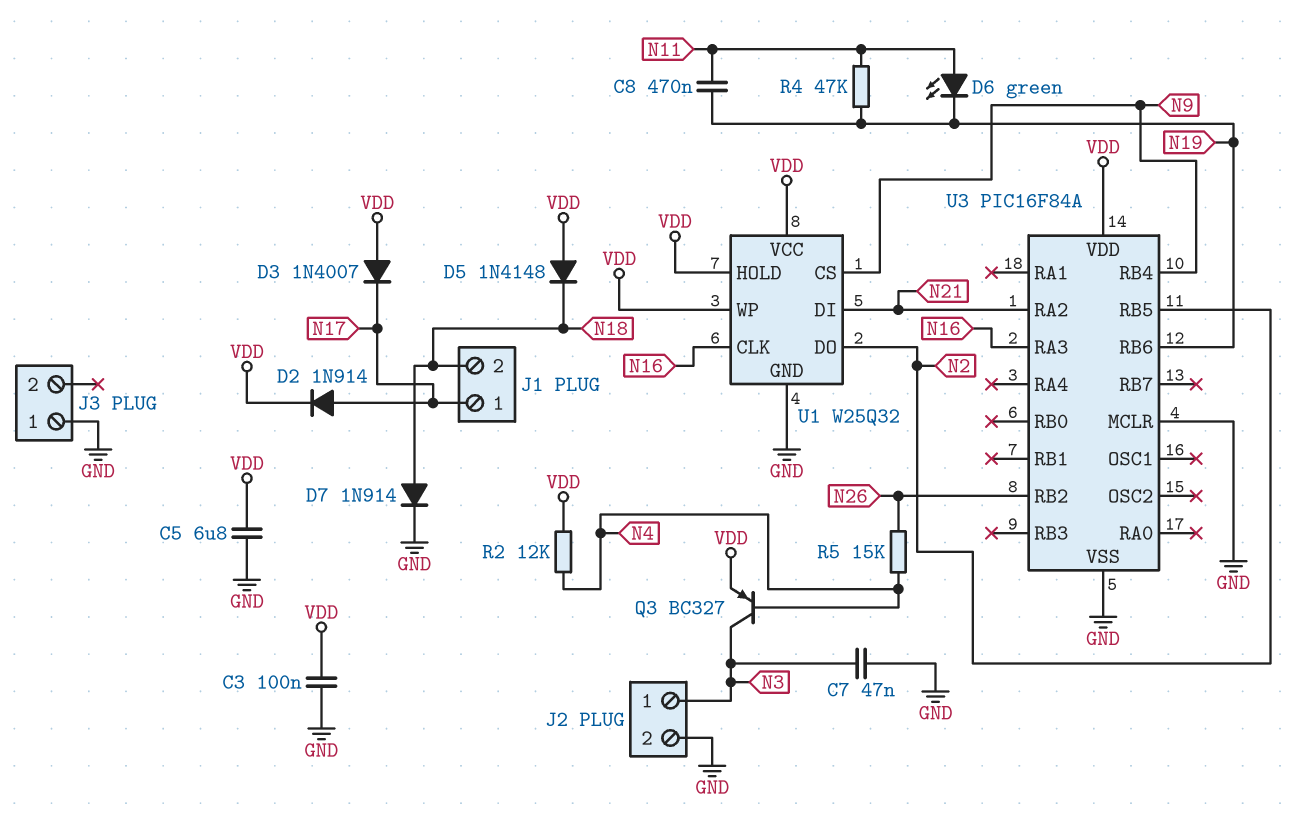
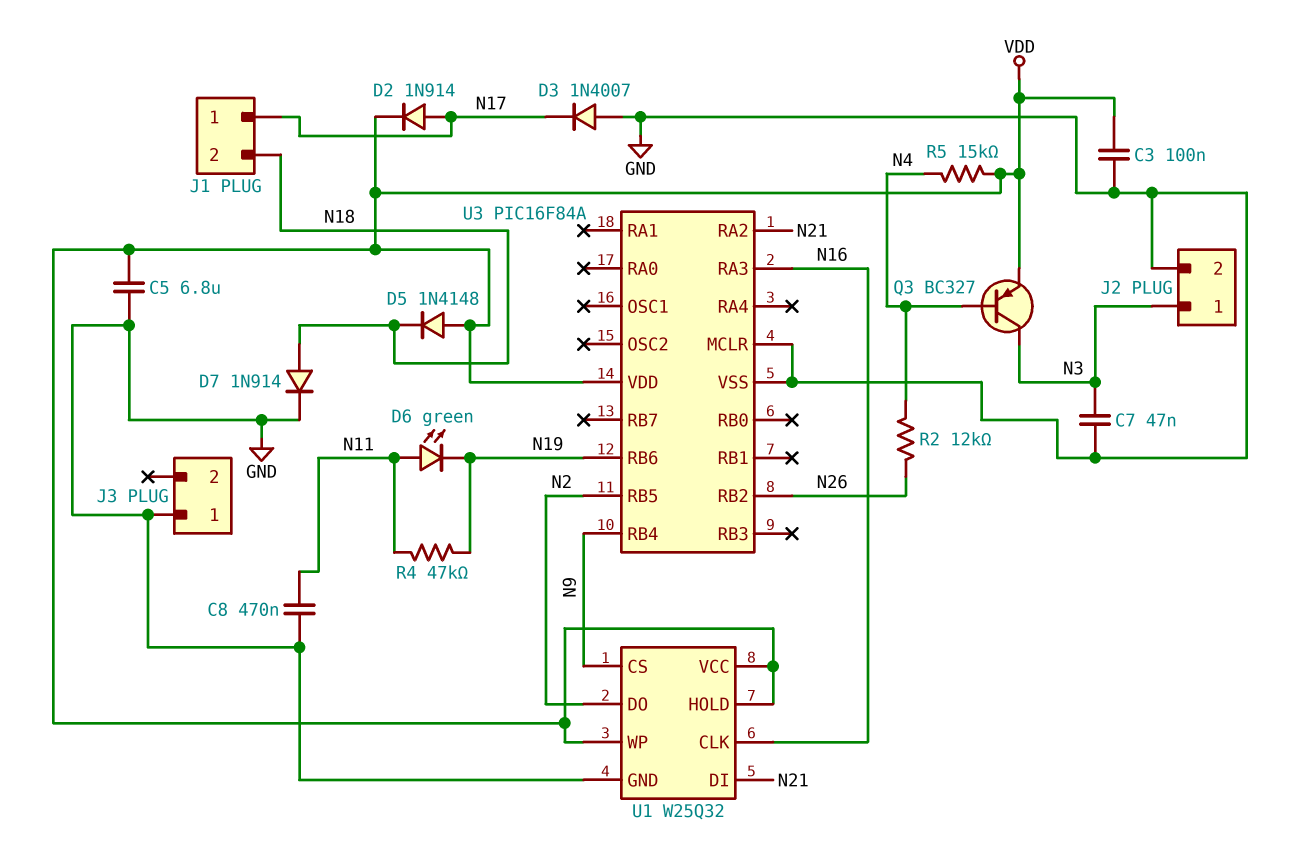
C8: 470nF (N11, N19) -> 470nF (GND, N11)
D3: diode 1N4007 (A VDD, K N17) -> diode 1N4007 (A GND, K N17)
R2: 12k (N4, VDD) -> 12k (N4, N26)
R5: 15k (N4, N26) -> 15k (N4, VDD)

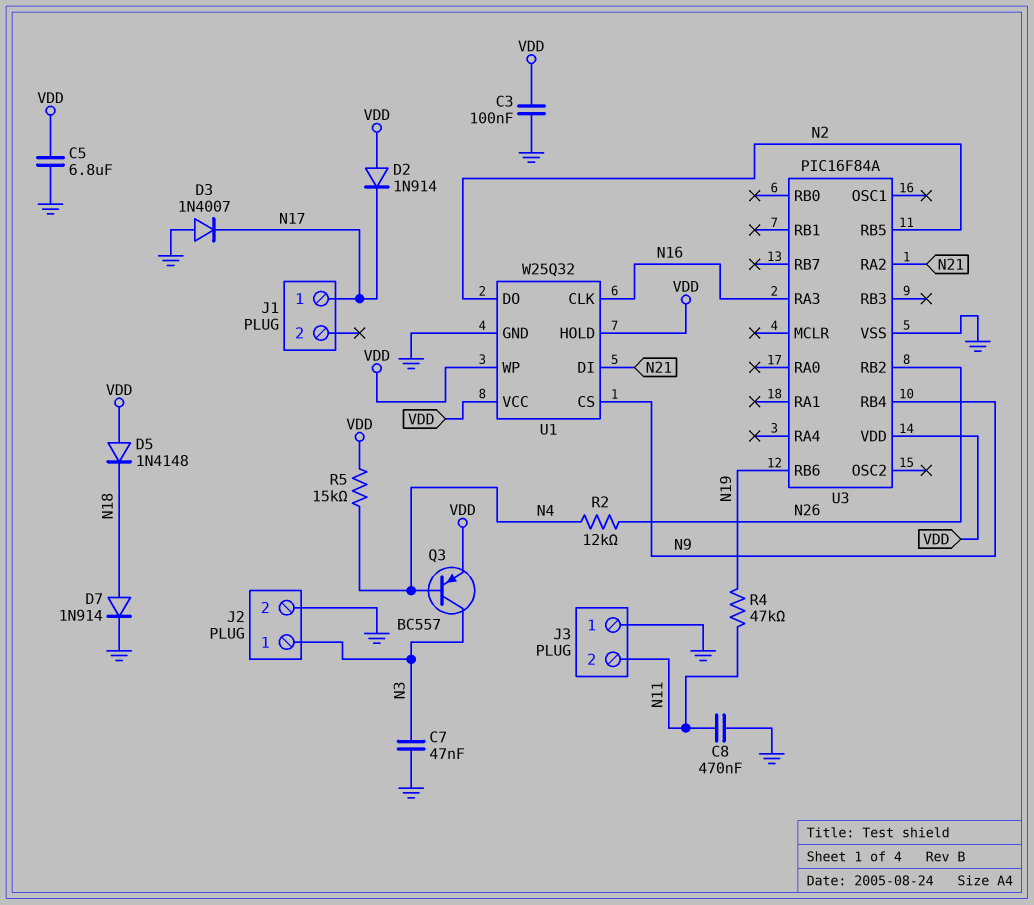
D2: diode 1N914 (A N17, K VDD) -> diode 1N914 (A VDD, K N17)
D6: LED green (A N11, K N19) -> none
J1 pin 2: N18 -> none
J3 pin 2: none -> N11
Q3: PNP BC327 (B N4, C N3, E VDD) -> PNP BC557 (B N4, C N3, E VDD)
U3 pin MCLR: GND -> none

